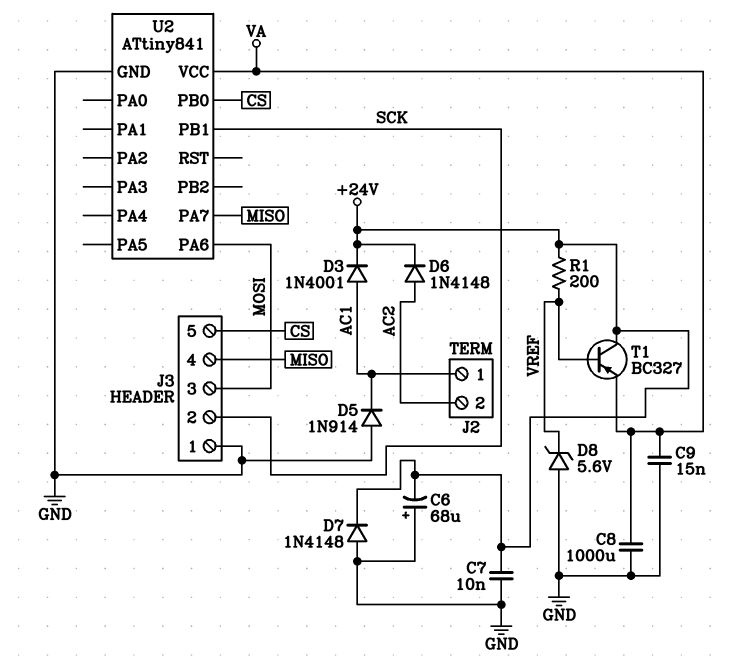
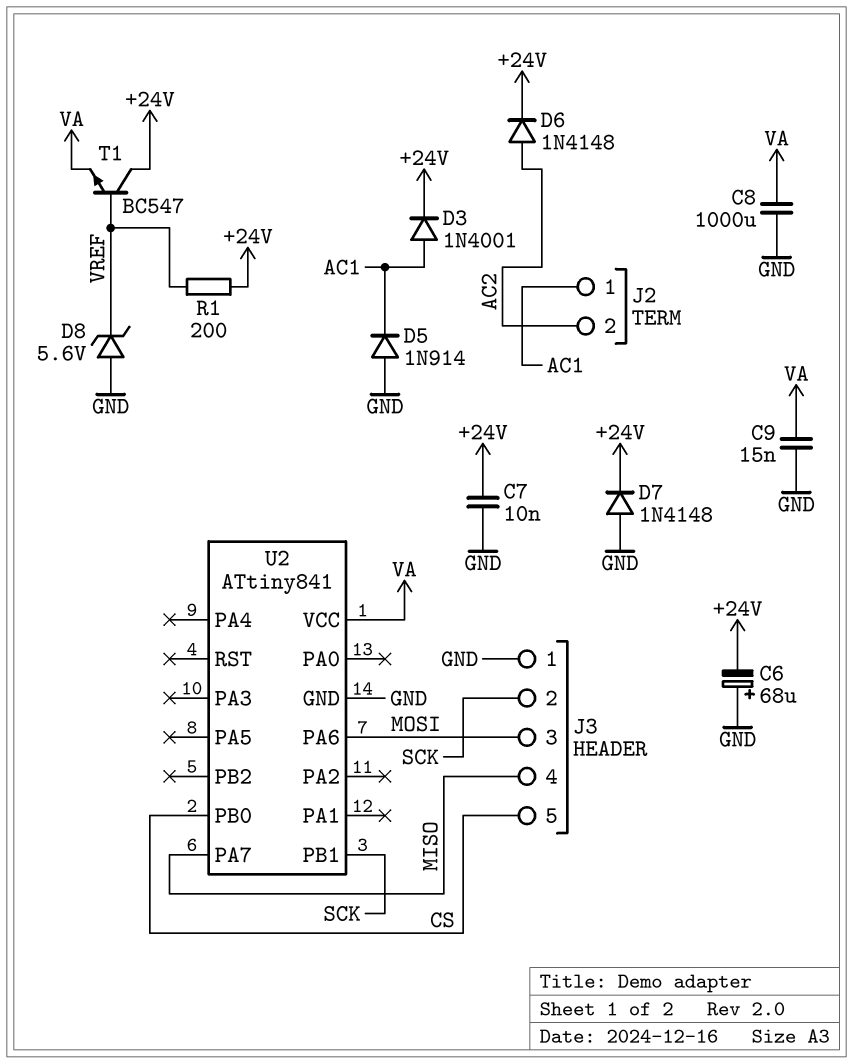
T1: PNP BC327 (B VREF, C +24V, E VA) -> NPN BC547 (B VREF, C +24V, E VA)

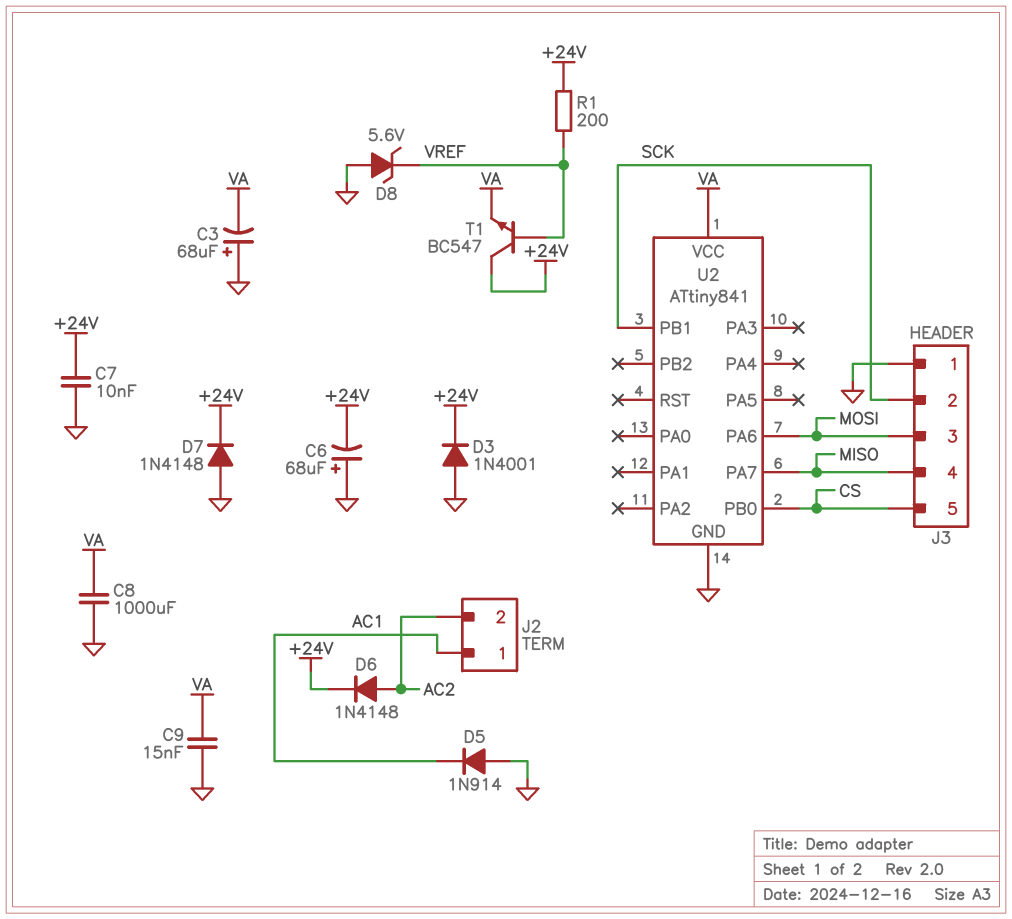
C3: none -> 68uF (plus GND, minus VA)
D3: diode 1N4001 (A AC1, K +24V) -> diode 1N4001 (A GND, K +24V)

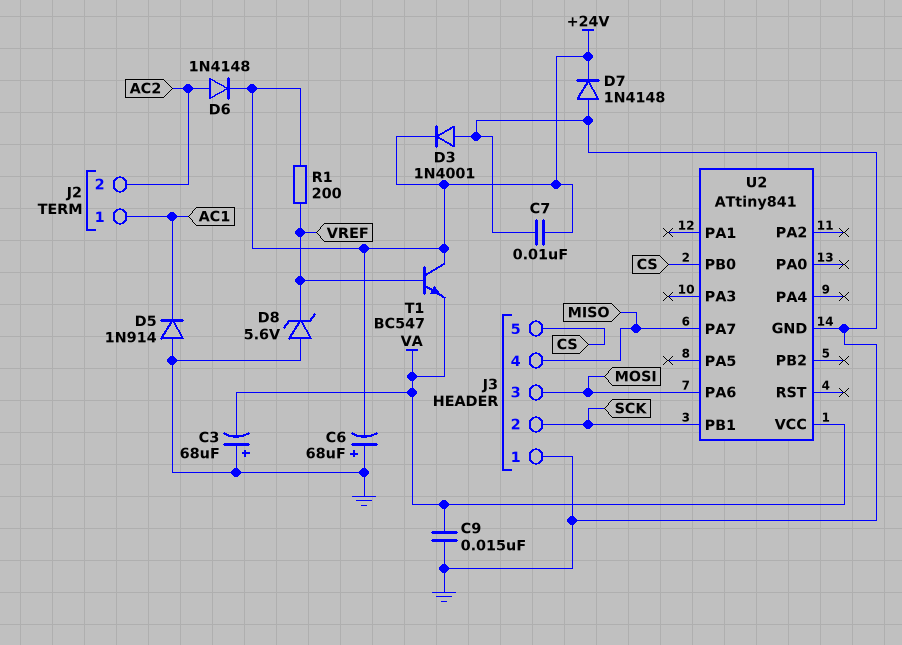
C8: 1000uF (GND, VA) -> none

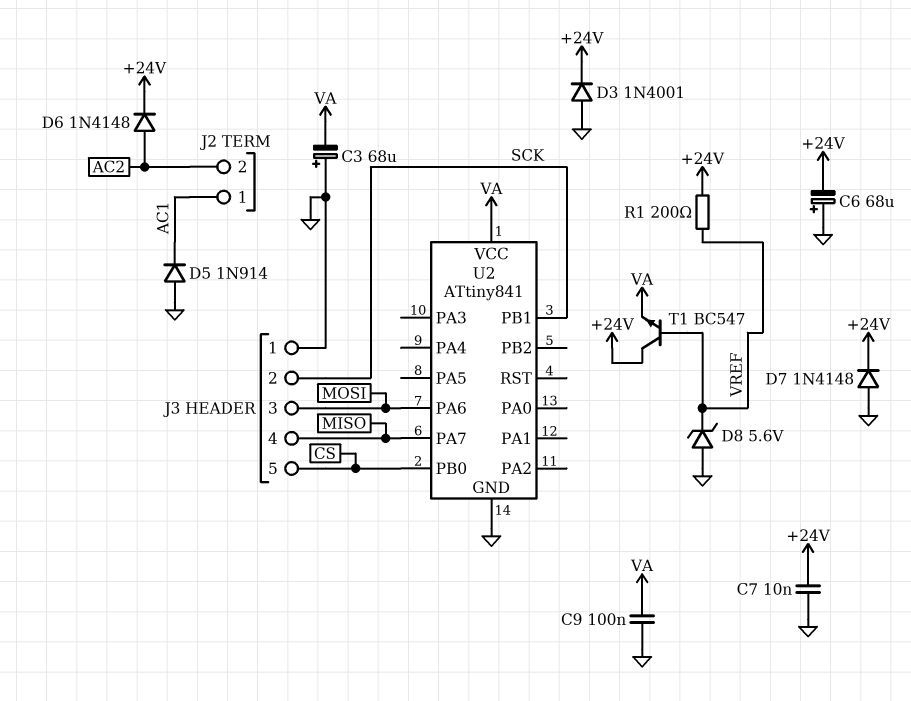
C9: 15nF (GND, VA) -> 100nF (GND, VA)

